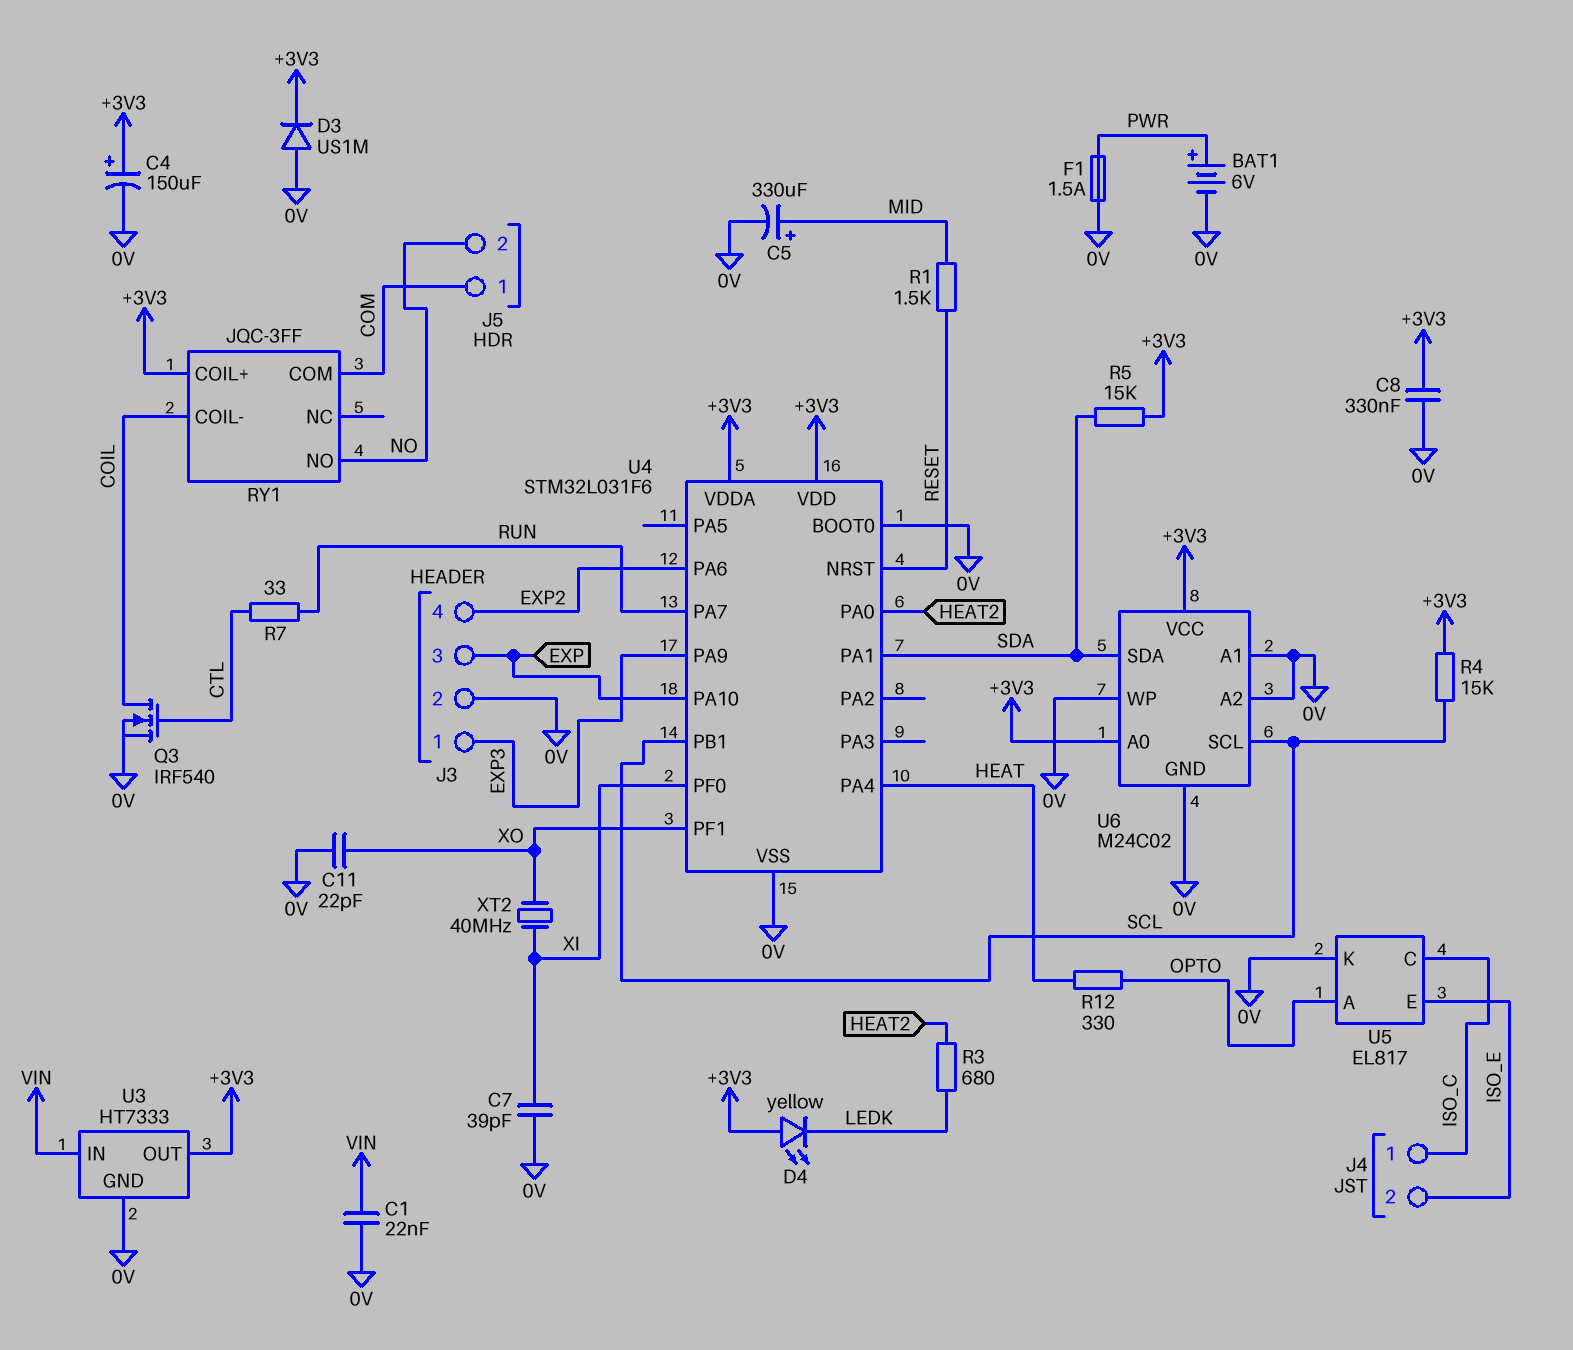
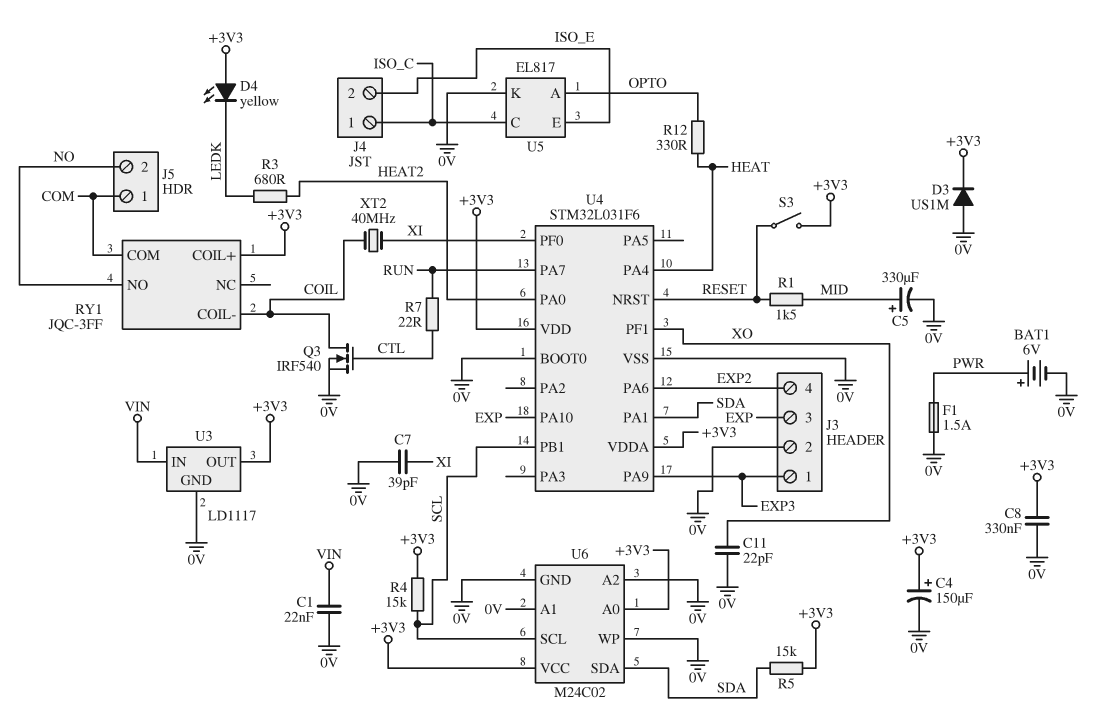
R7: 33 (CTL, RUN) -> 22 (CTL, RUN)
S3: none -> switch (+3V3, RESET)
U3: HT7333 -> LD1117
XT2: 40MHz (XI, XO) -> 40MHz (COIL, XI)

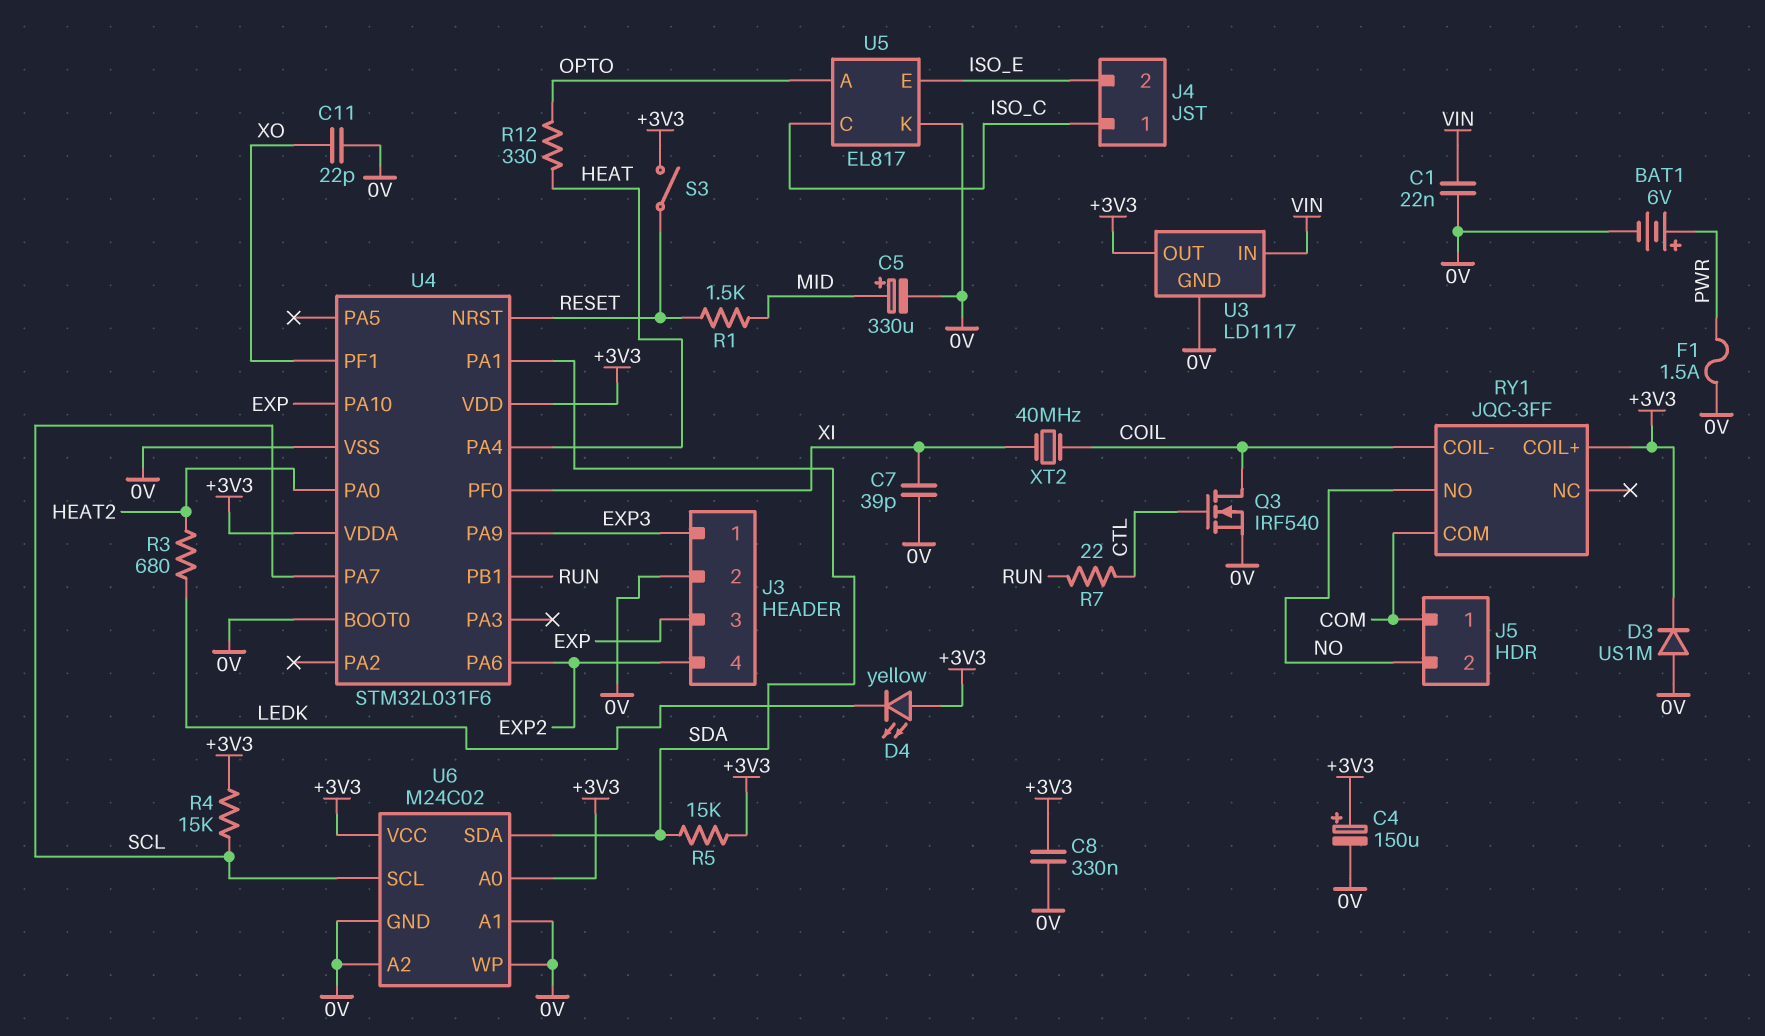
U4 pin PA7: RUN -> SCL
U4 pin PB1: SCL -> RUN

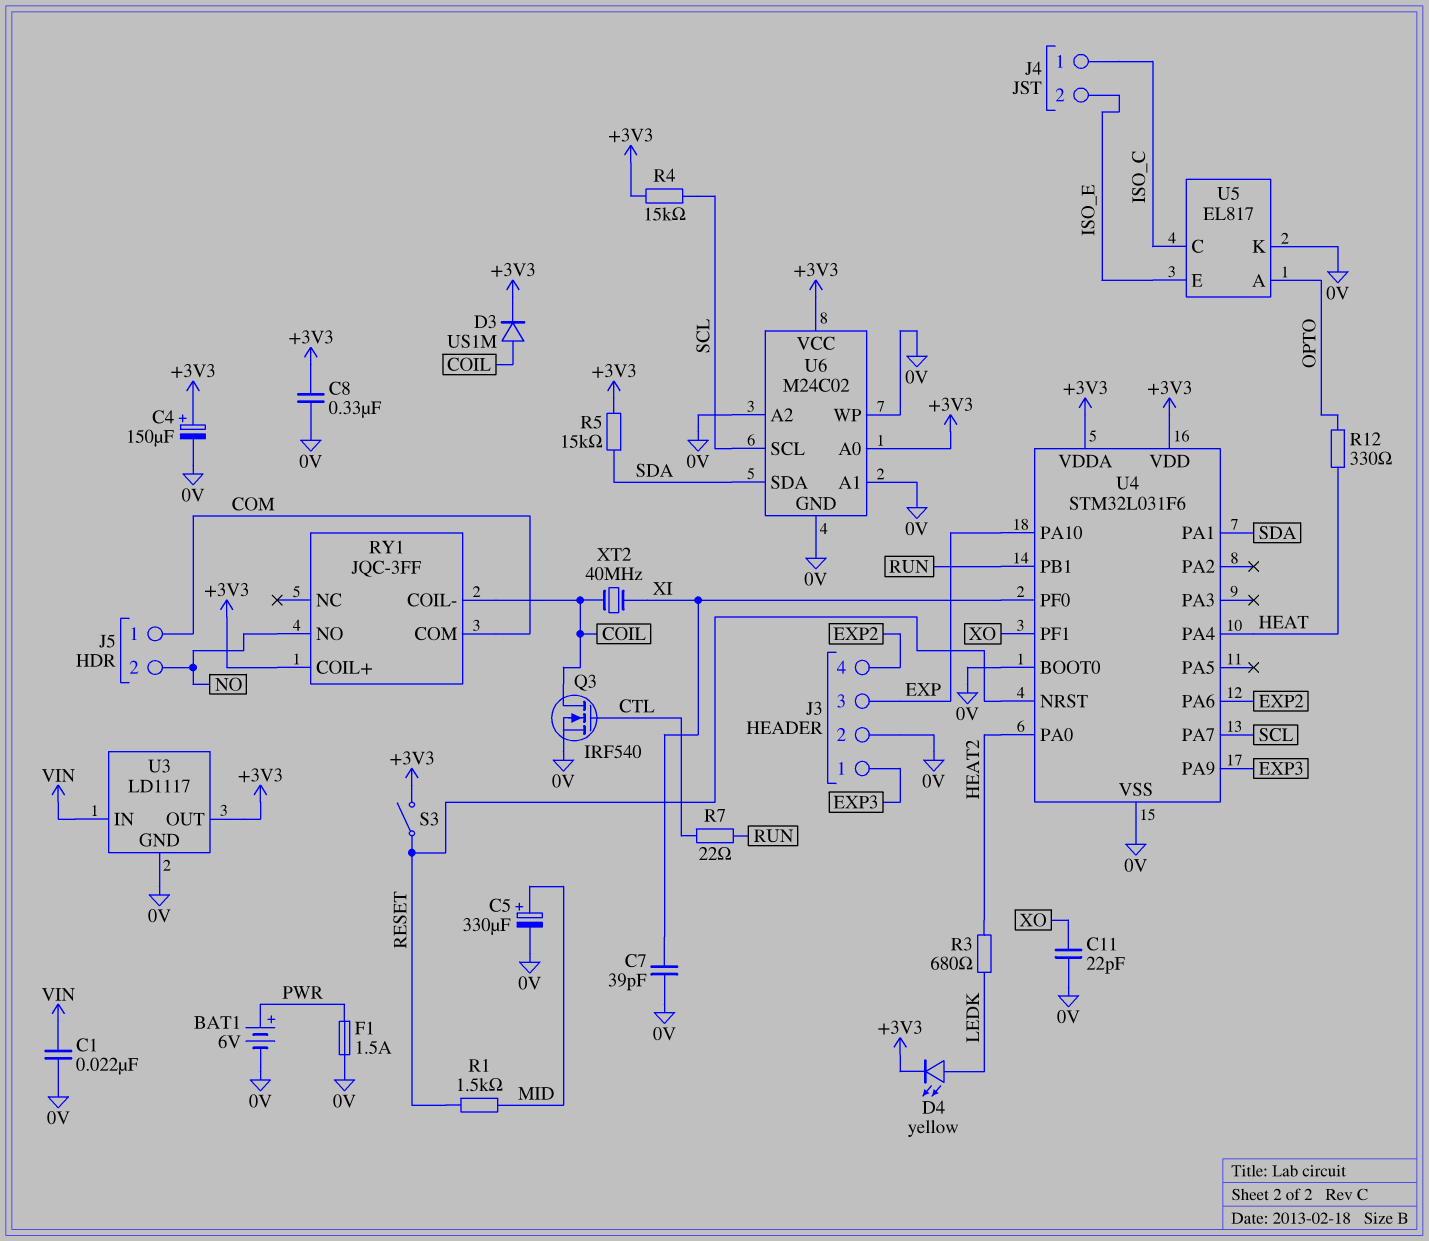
D3: diode US1M (A 0V, K +3V3) -> diode US1M (A COIL, K +3V3)
D4: LED yellow (A +3V3, K LEDK) -> LED yellow (A LEDK, K +3V3)

